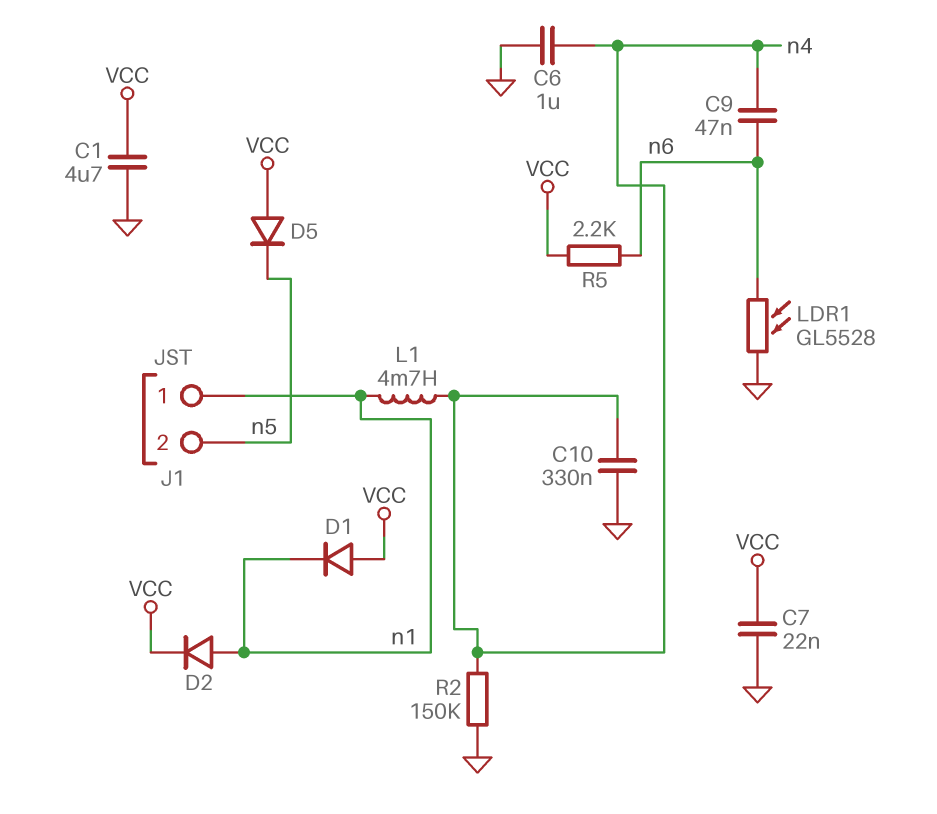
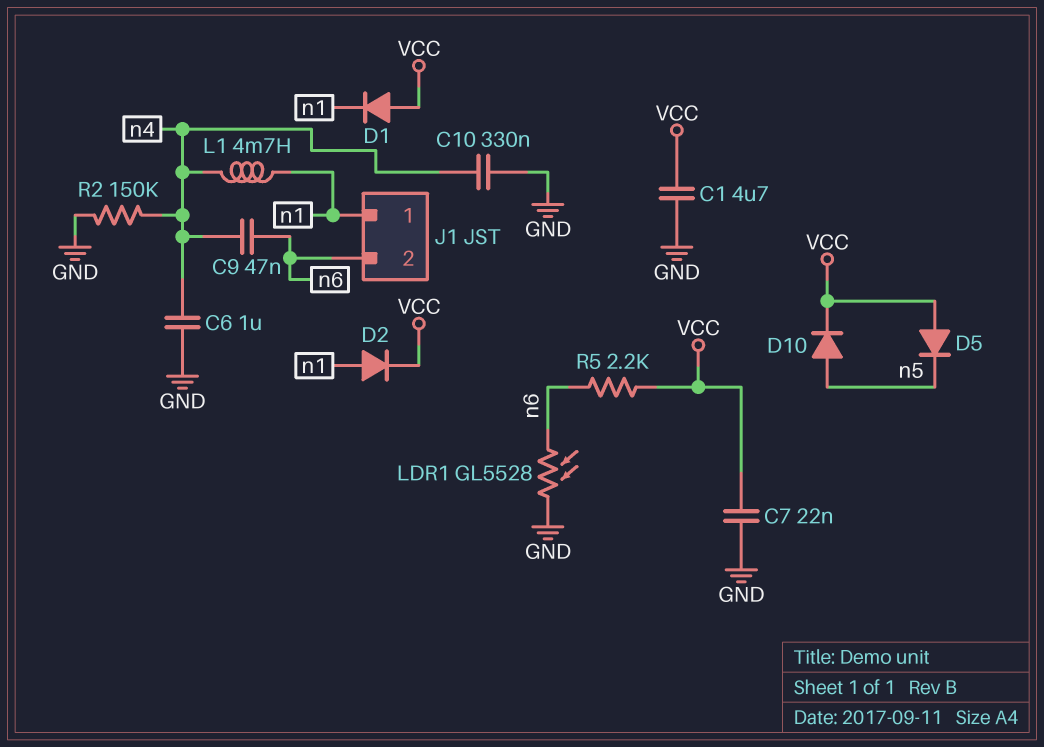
D10: none -> diode (A n5, K VCC)
J1 pin 2: n5 -> n6

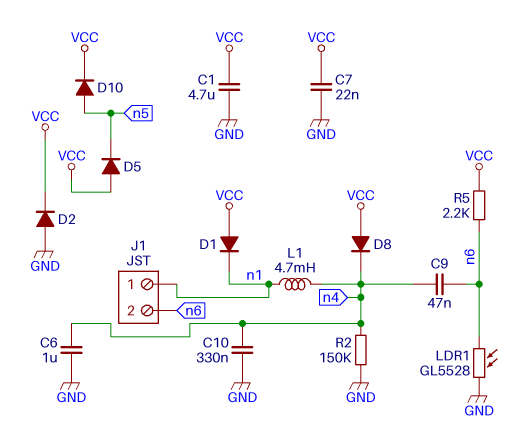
D2: diode (A n1, K VCC) -> diode (A GND, K VCC)
D8: none -> diode (A VCC, K n4)

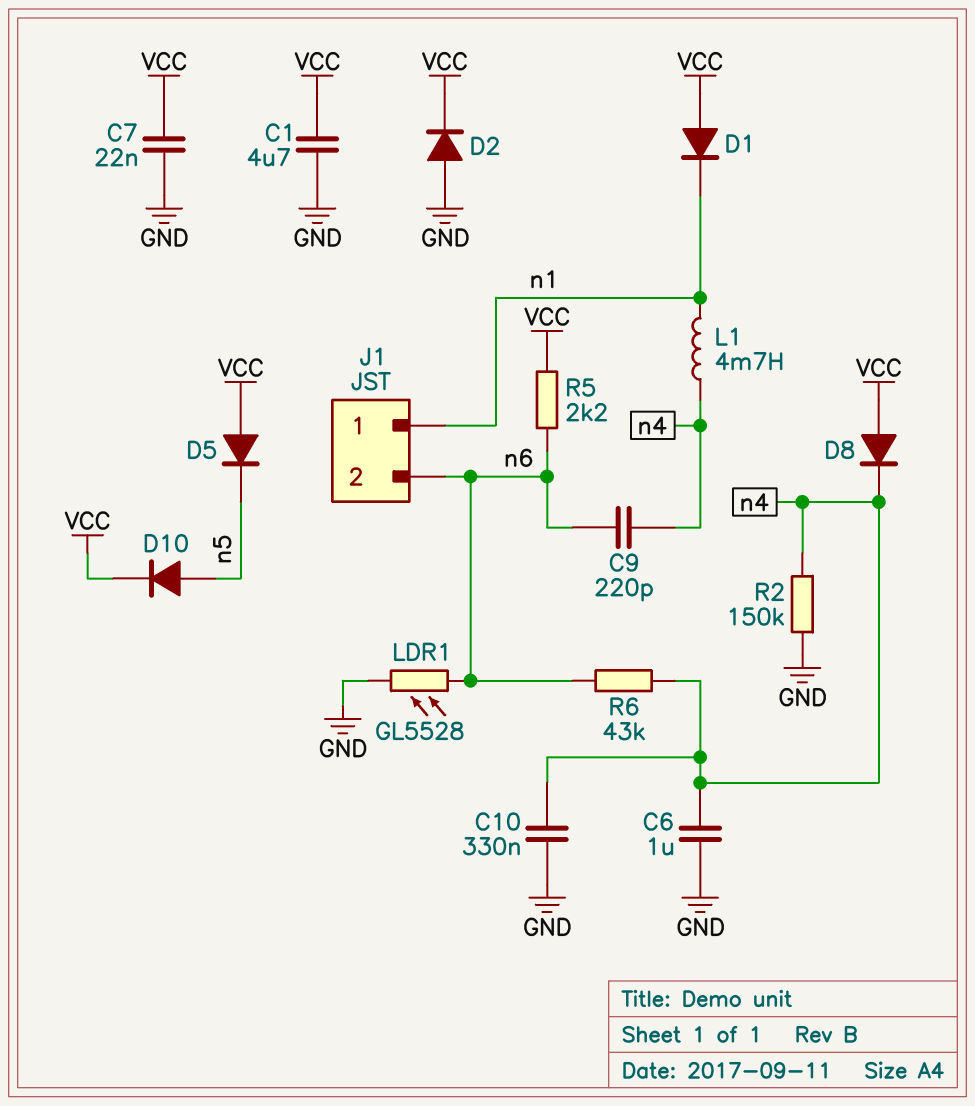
C9: 47nF (n4, n6) -> 220pF (n4, n6)
R6: none -> 43k (n4, n6)

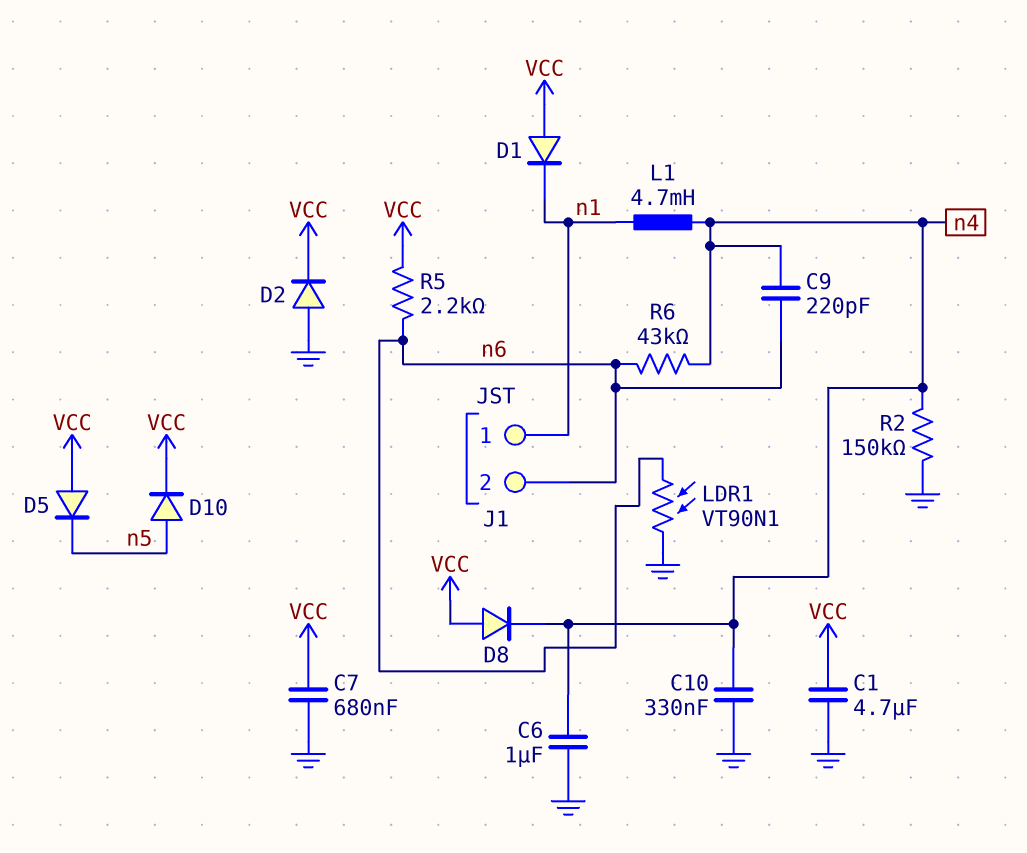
C7: 22nF (GND, VCC) -> 680nF (GND, VCC)
LDR1: GL5528 (GND, n6) -> VT90N1 (GND, n6)

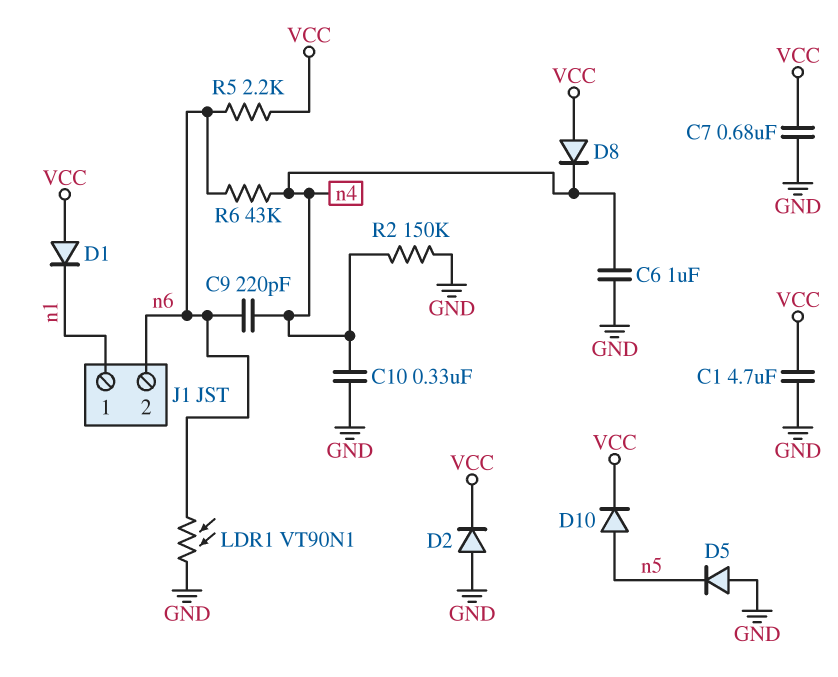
D5: diode (A VCC, K n5) -> diode (A GND, K n5)
L1: 4.7mH (n1, n4) -> none

